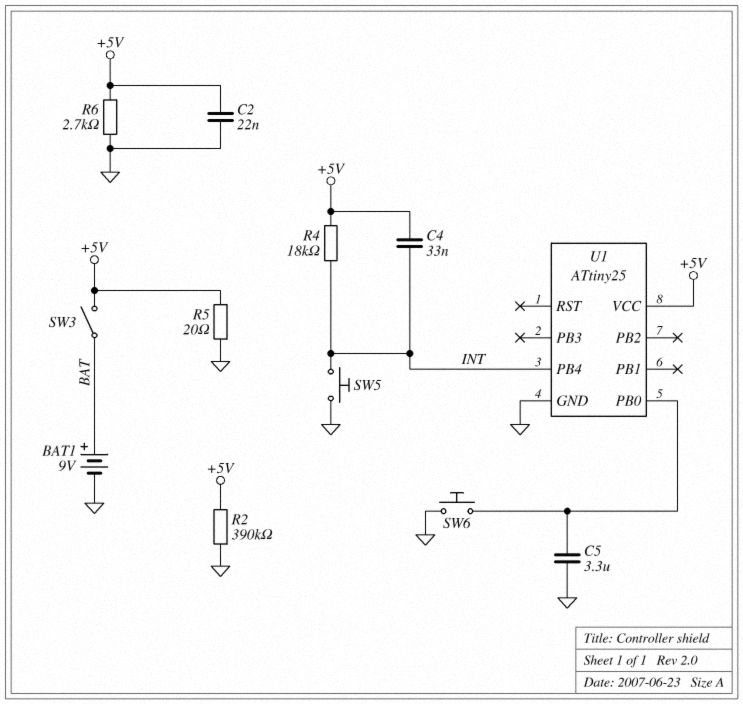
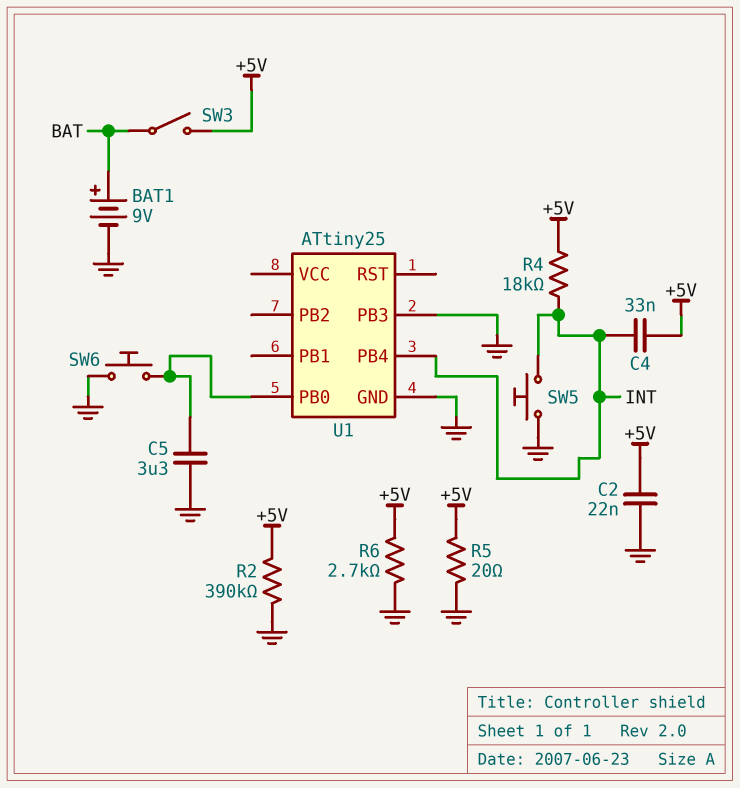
U1 pin PB3: none -> GND
U1 pin VCC: +5V -> none

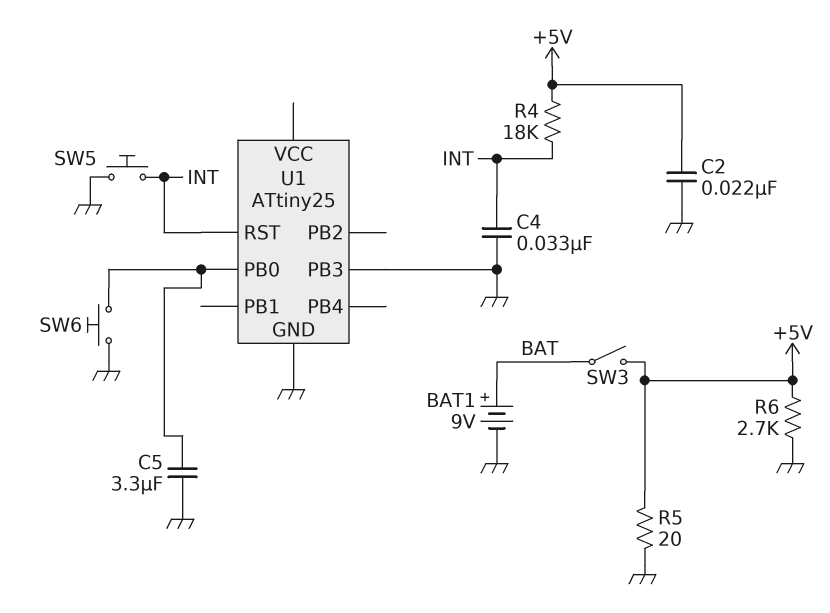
C4: 33nF (+5V, INT) -> 33nF (GND, INT)
R2: 390k (+5V, GND) -> none
U1 pin PB4: INT -> none
U1 pin RST: none -> INT

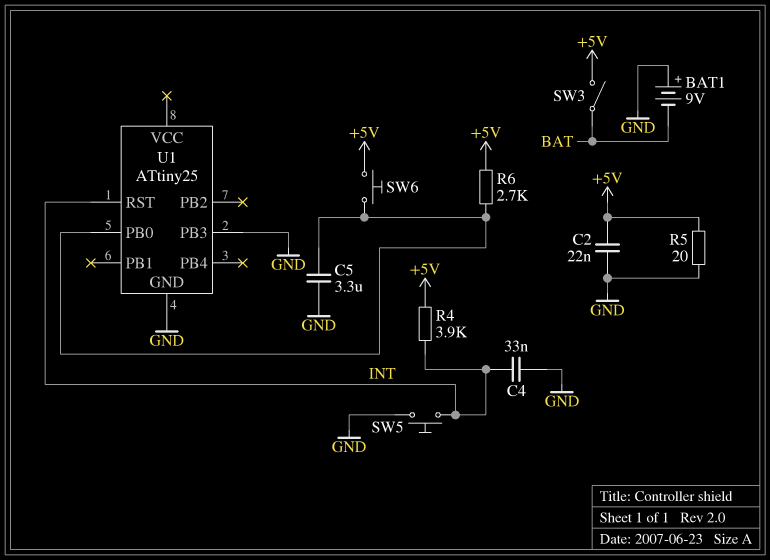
BAT1: 9V (plus BAT, minus GND) -> 9V (plus GND, minus BAT)
R4: 18k (+5V, INT) -> 3.9k (+5V, INT)
R6: 2.7k (+5V, GND) -> 2.7k (+5V, U1/PB0)
SW6: button (GND, U1/PB0) -> button (+5V, U1/PB0)

